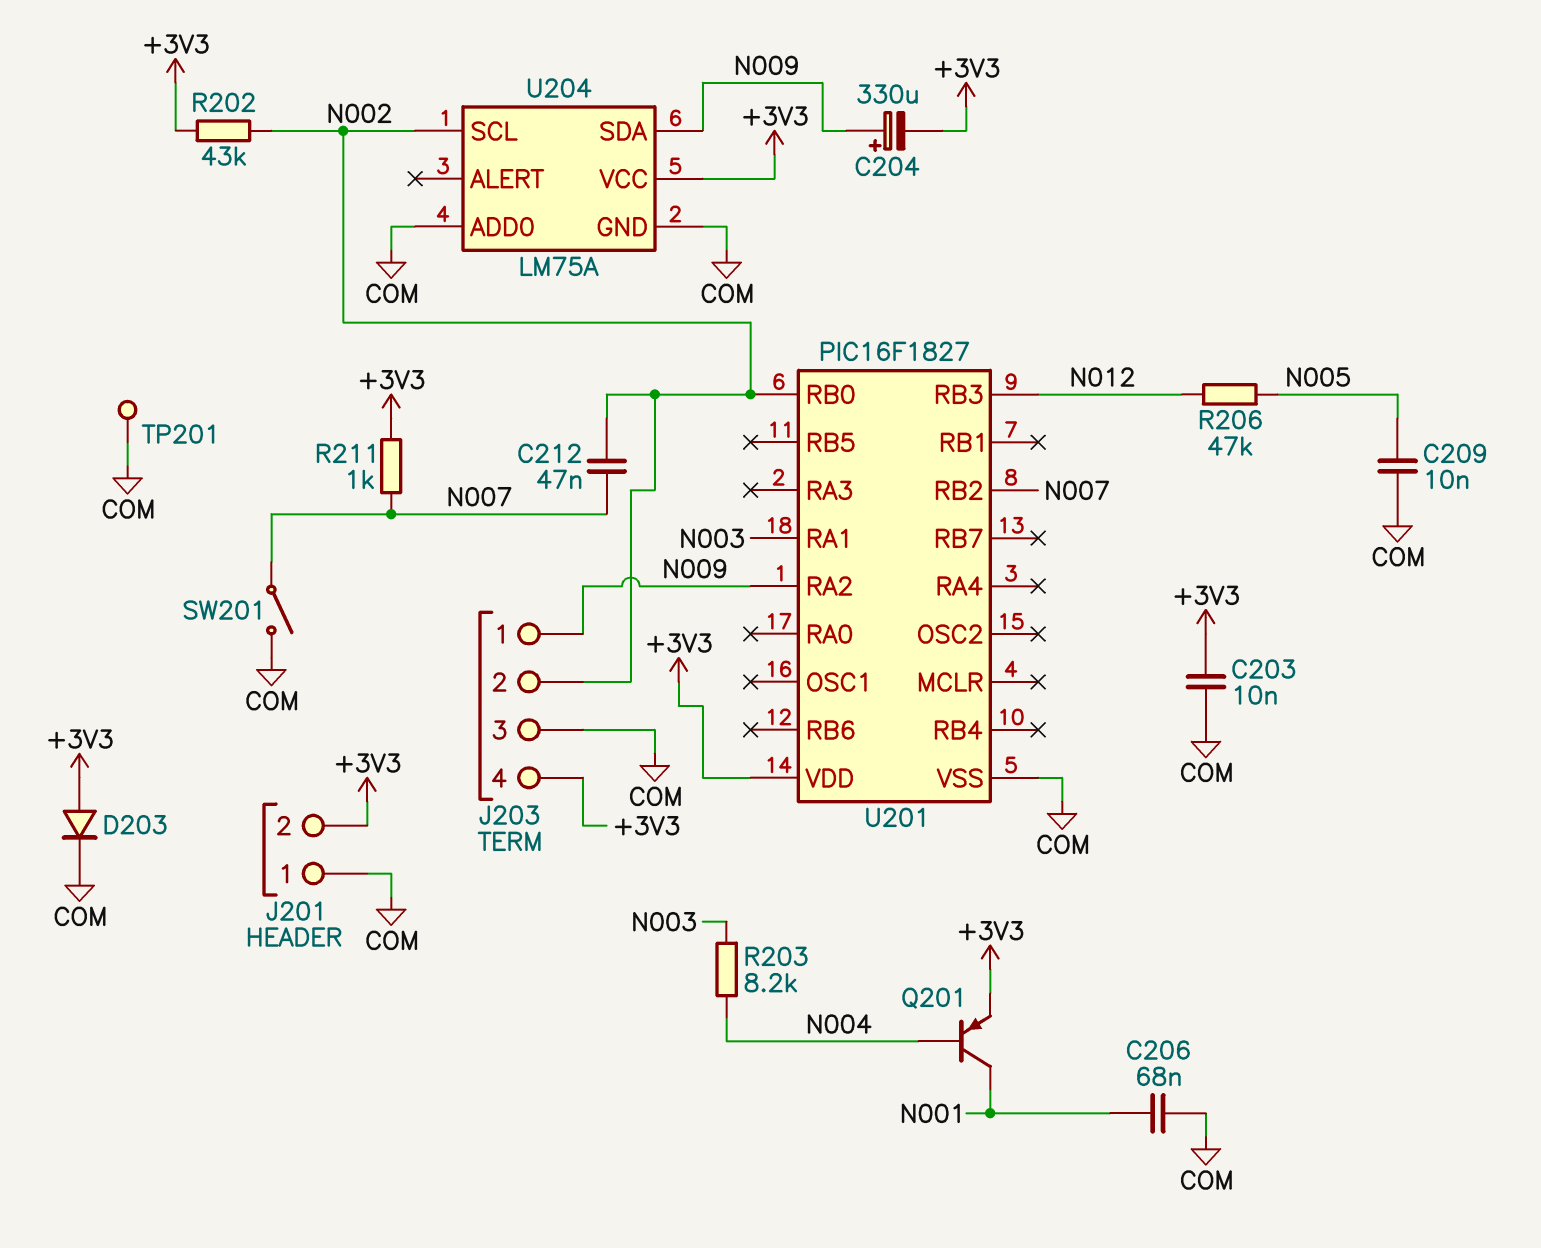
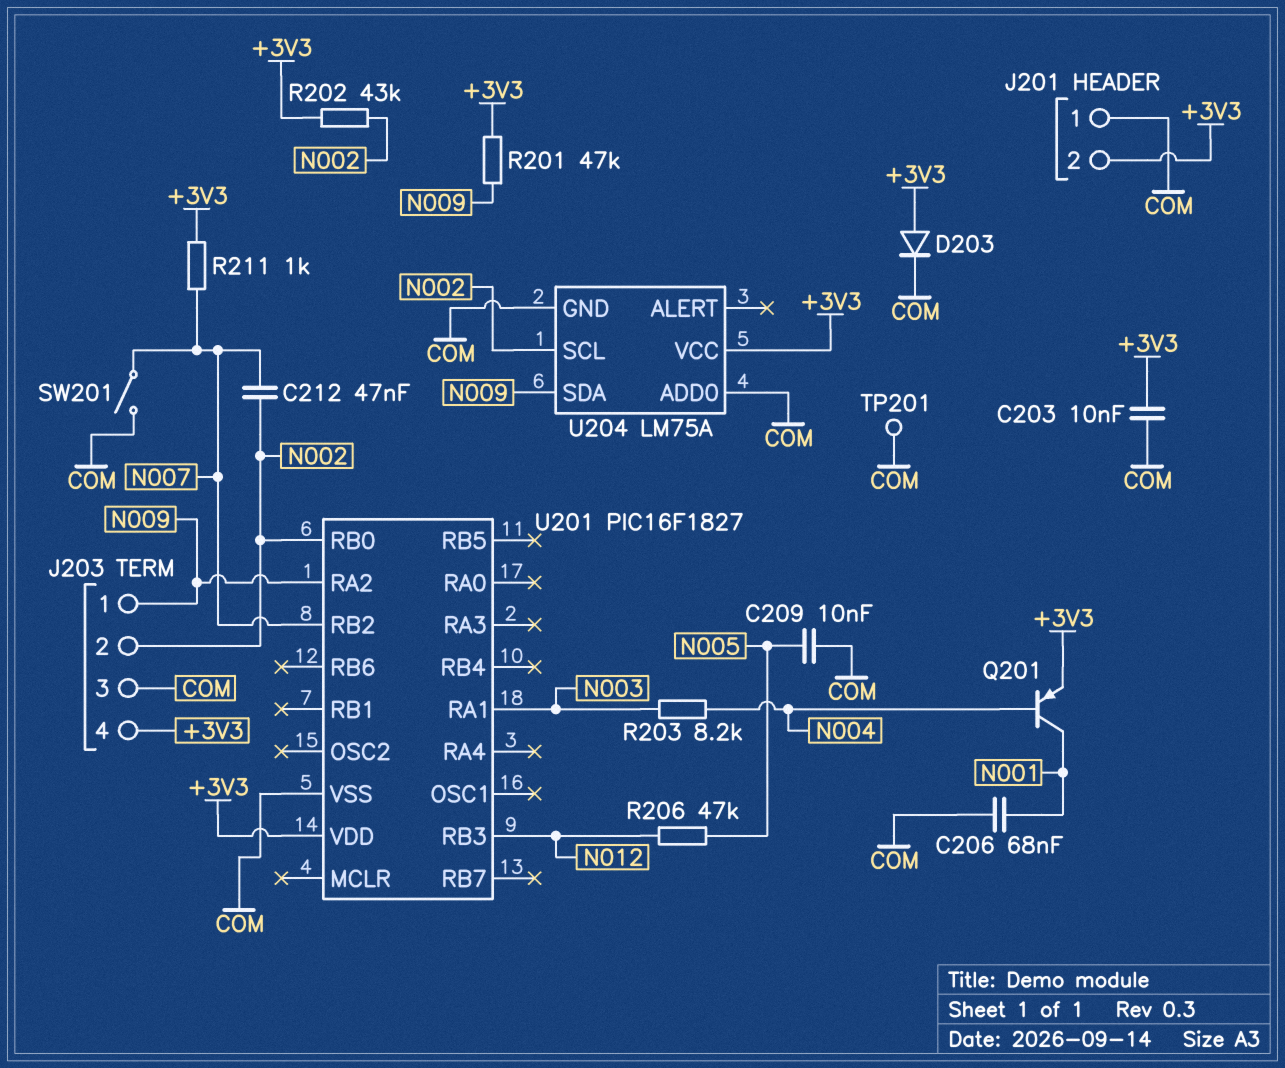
C204: 330uF (plus N009, minus +3V3) -> none
R201: none -> 47k (+3V3, N009)

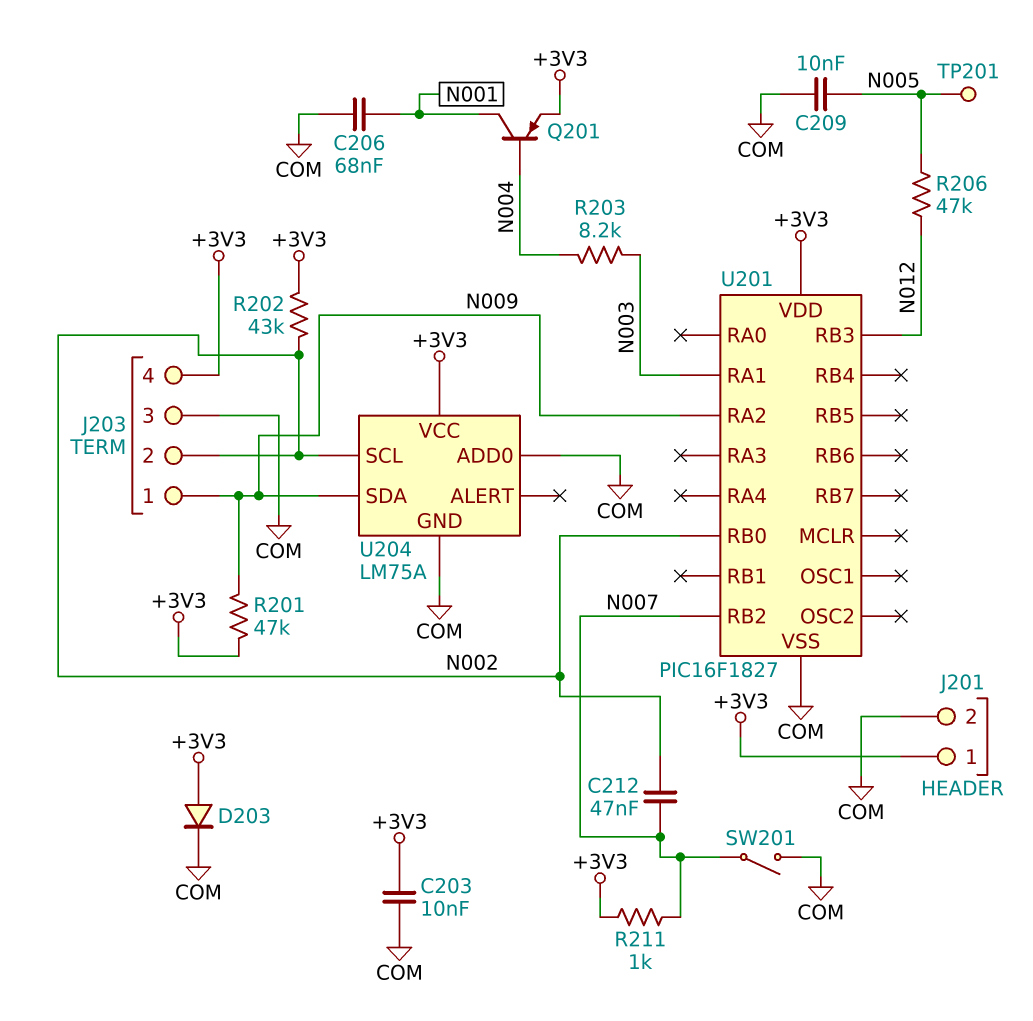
J201 pin 1: COM -> +3V3
J201 pin 2: +3V3 -> COM
TP201: test point (COM) -> test point (N005)

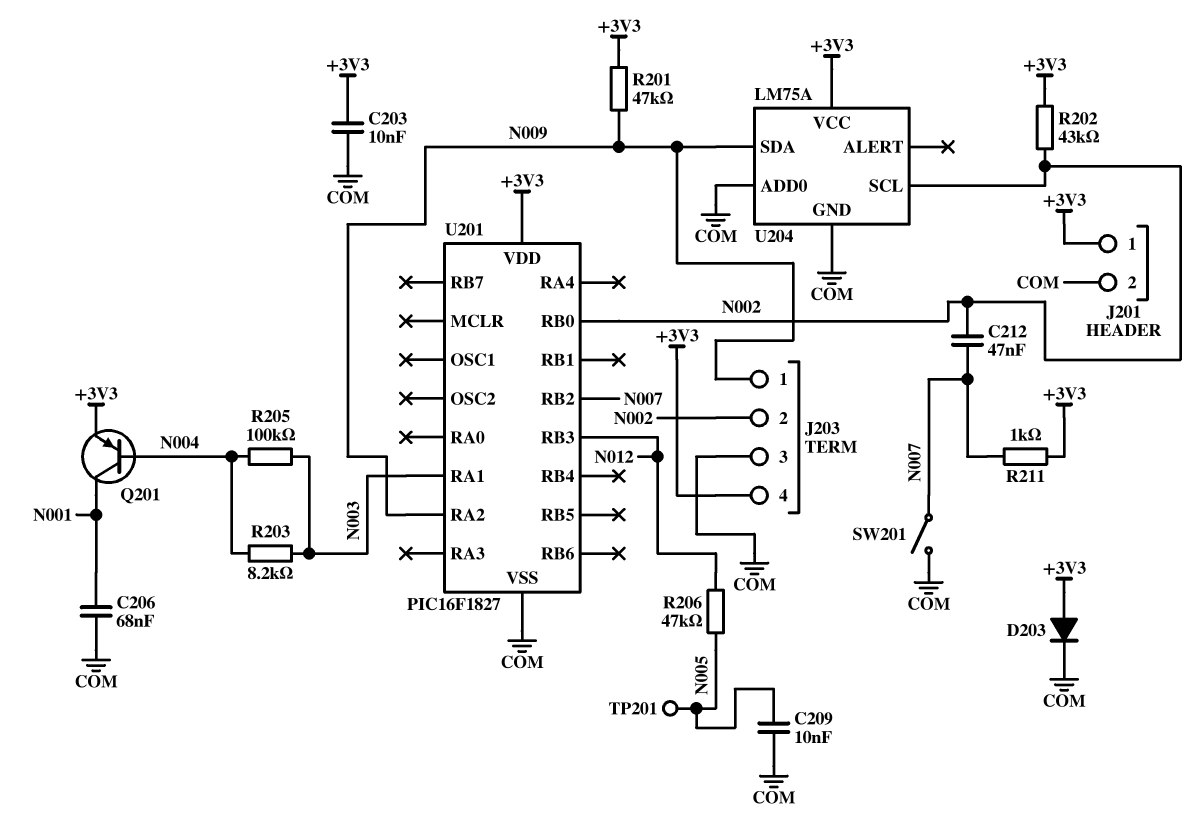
R205: none -> 100k (N003, N004)

